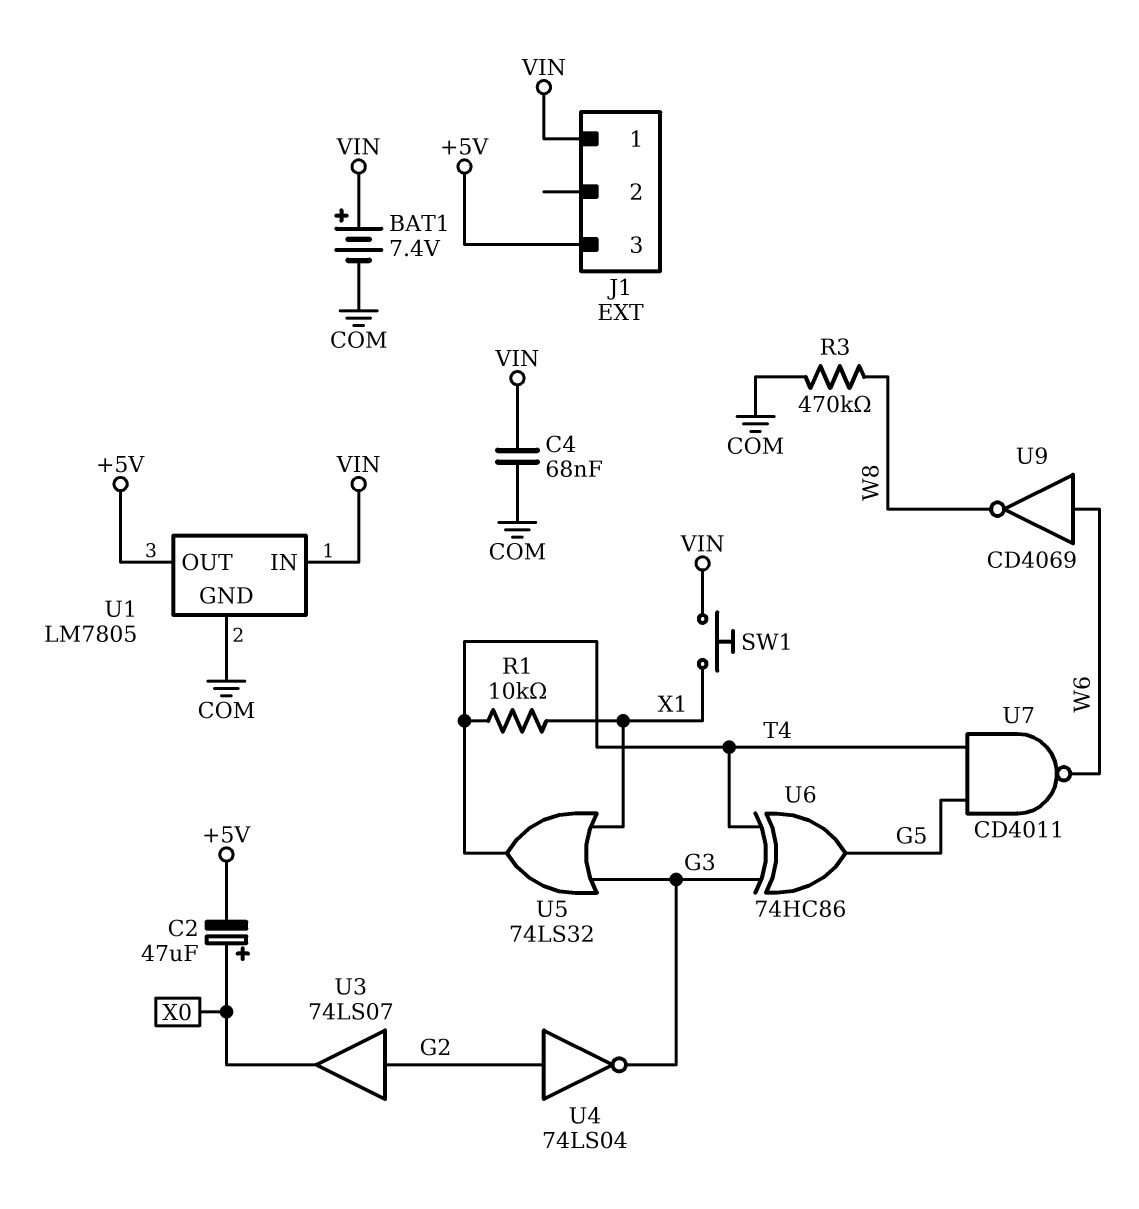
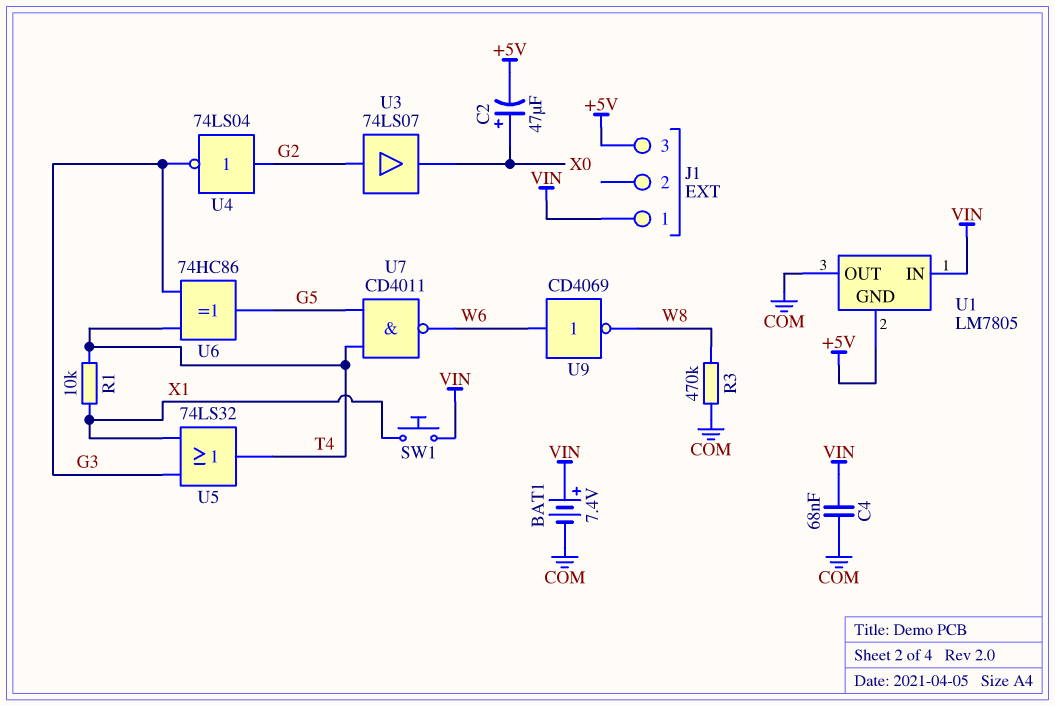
U1 pin GND: COM -> +5V
U1 pin OUT: +5V -> COM

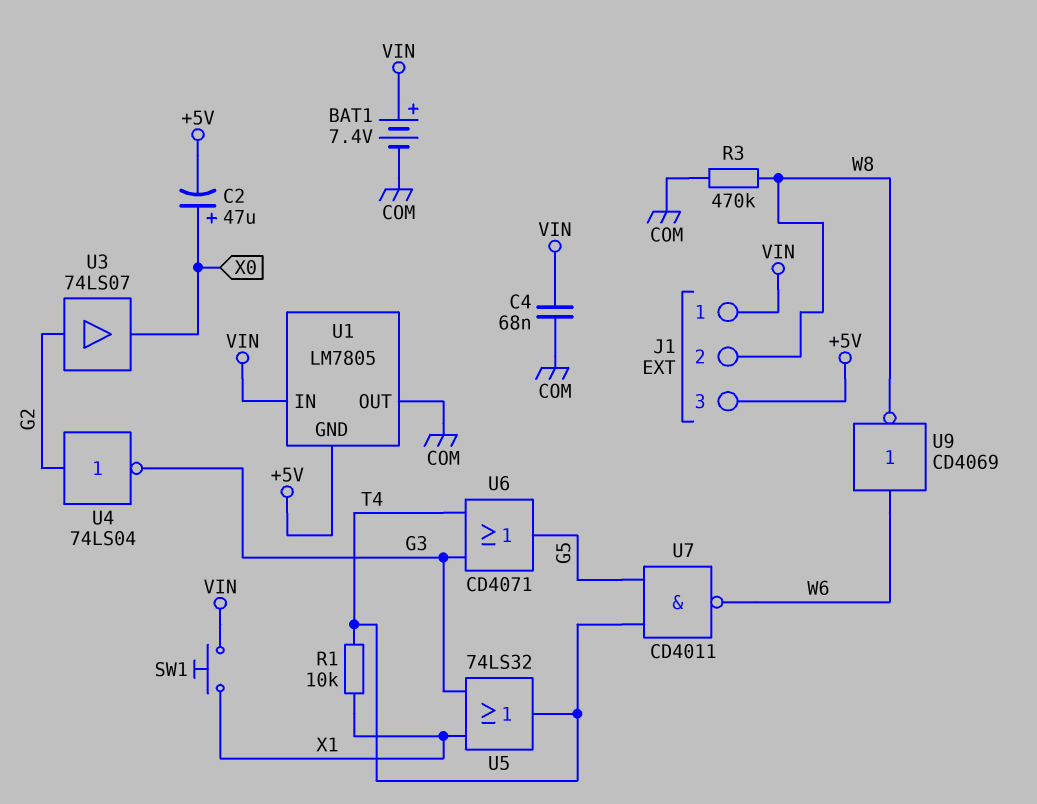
J1 pin 2: none -> W8
U6: XOR 74HC86 (in G3, in T4, out G5) -> OR CD4071 (in G3, in T4, out G5)

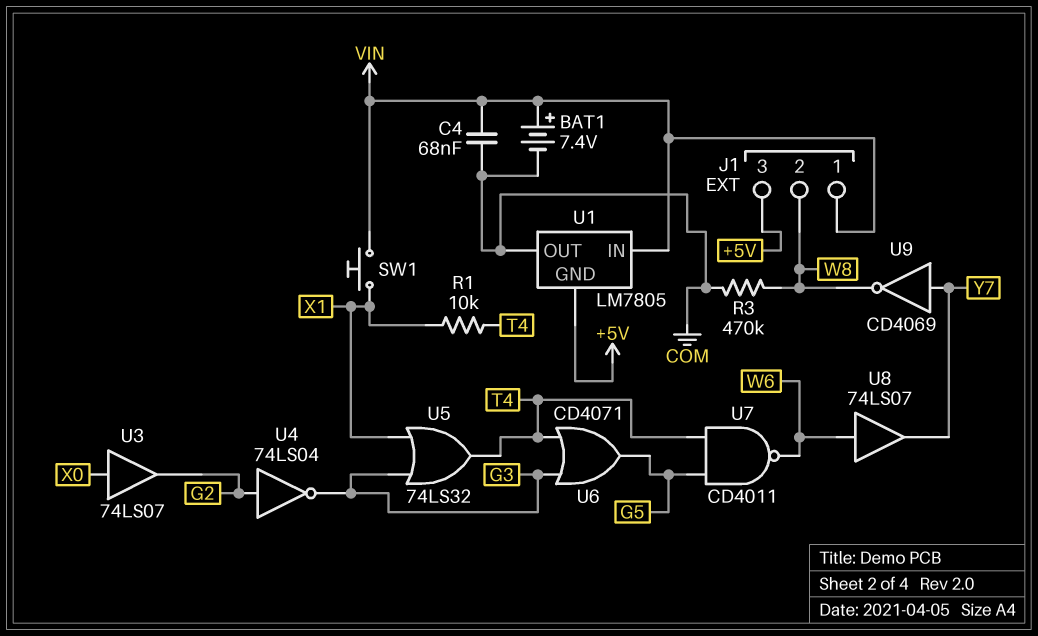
C2: 47uF (plus X0, minus +5V) -> none
U3: buffer 74LS07 (in G2, out X0) -> buffer 74LS07 (in X0, out G2)
U8: none -> buffer 74LS07 (in W6, out Y7)
U9: NOT CD4069 (in W6, out W8) -> NOT CD4069 (in Y7, out W8)

